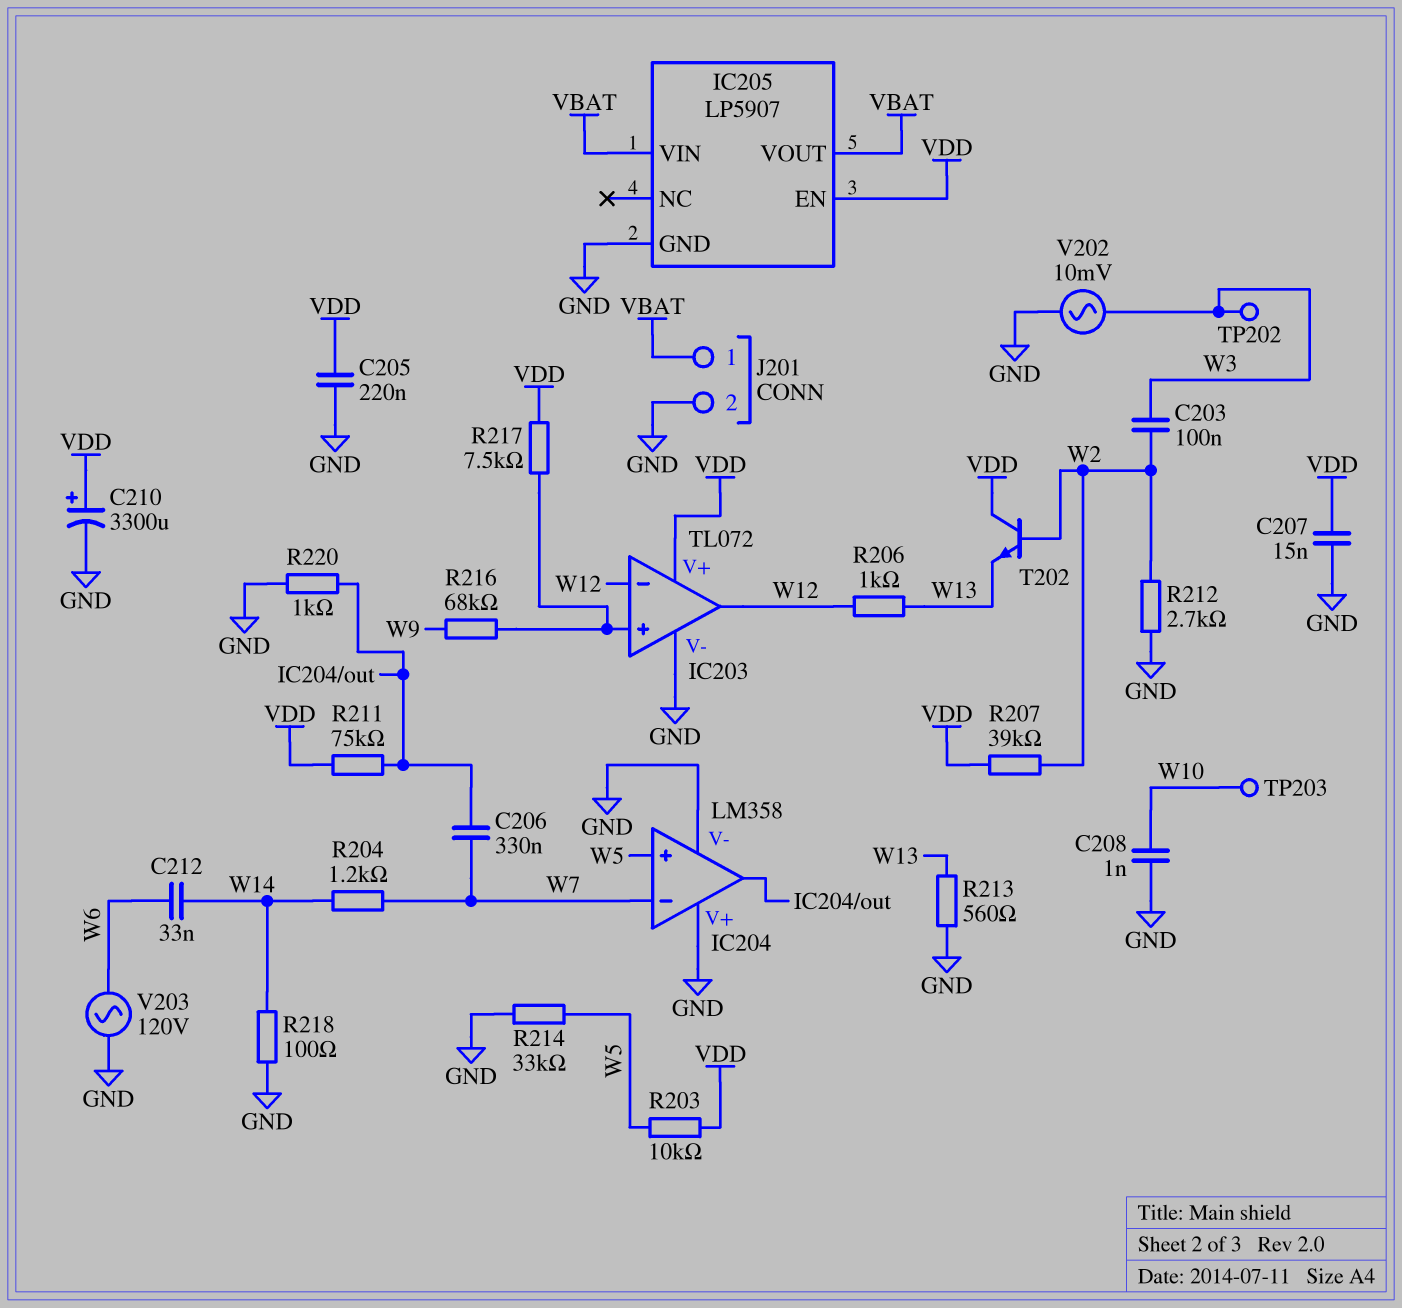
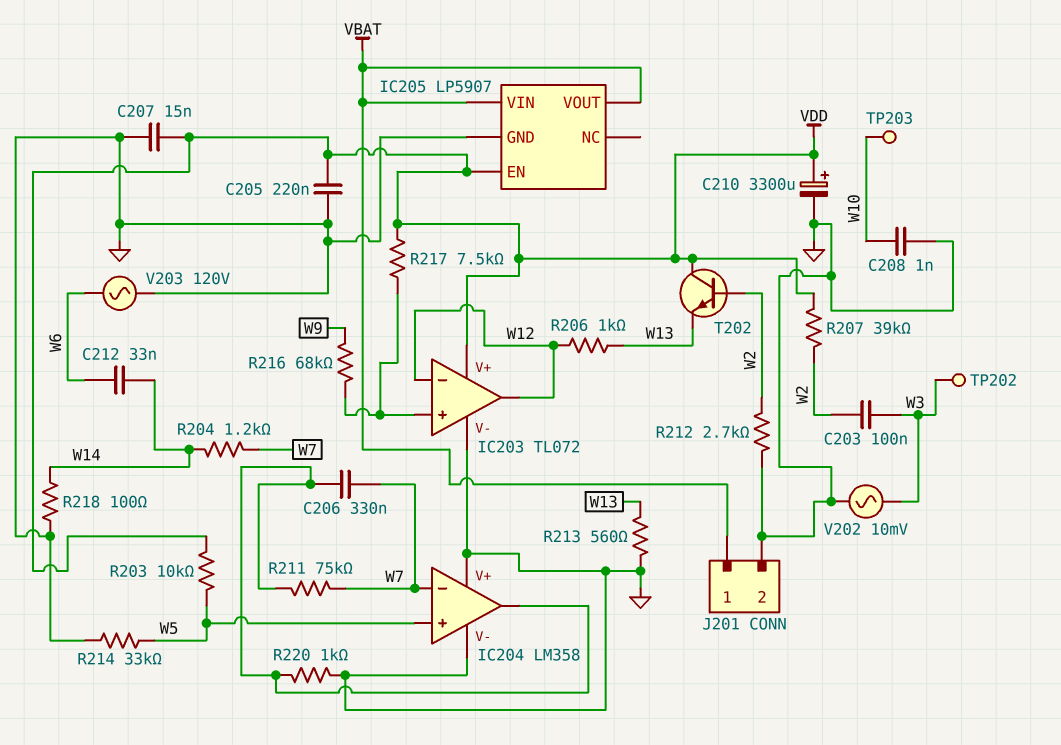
R211: 75k (IC204/out, VDD) -> 75k (IC204/out, W7)

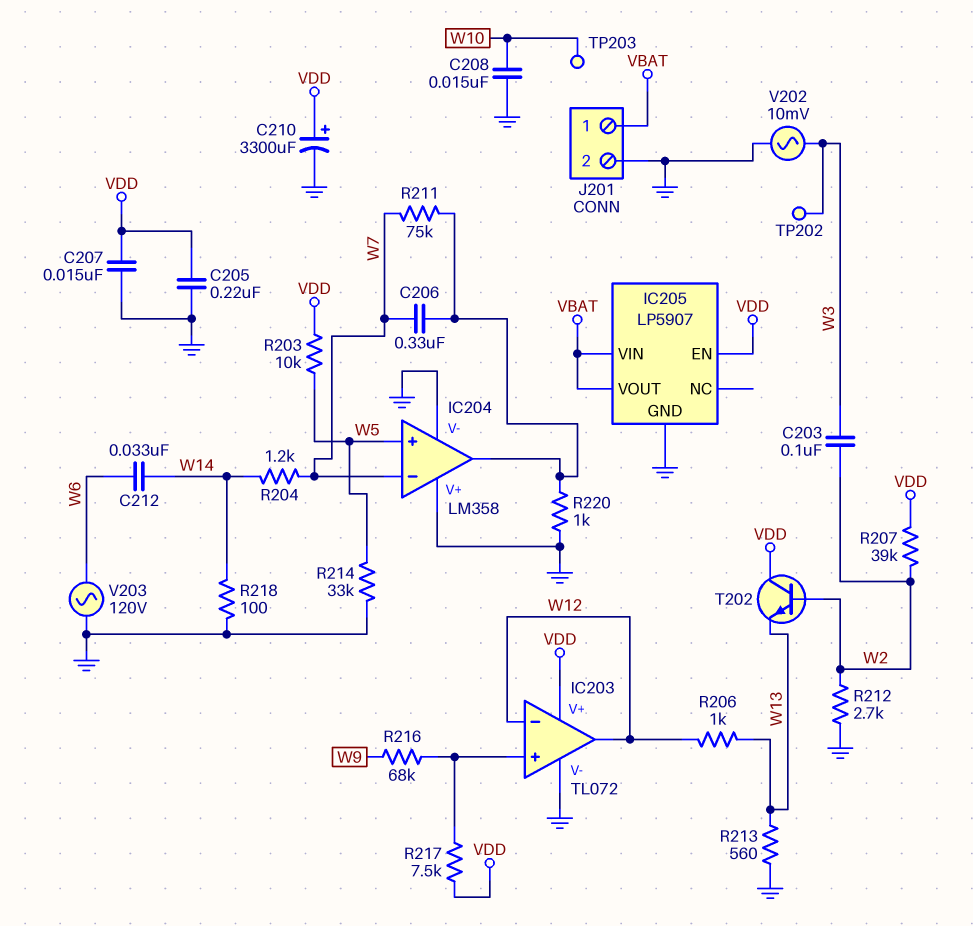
C208: 1nF (GND, W10) -> 15nF (GND, W10)

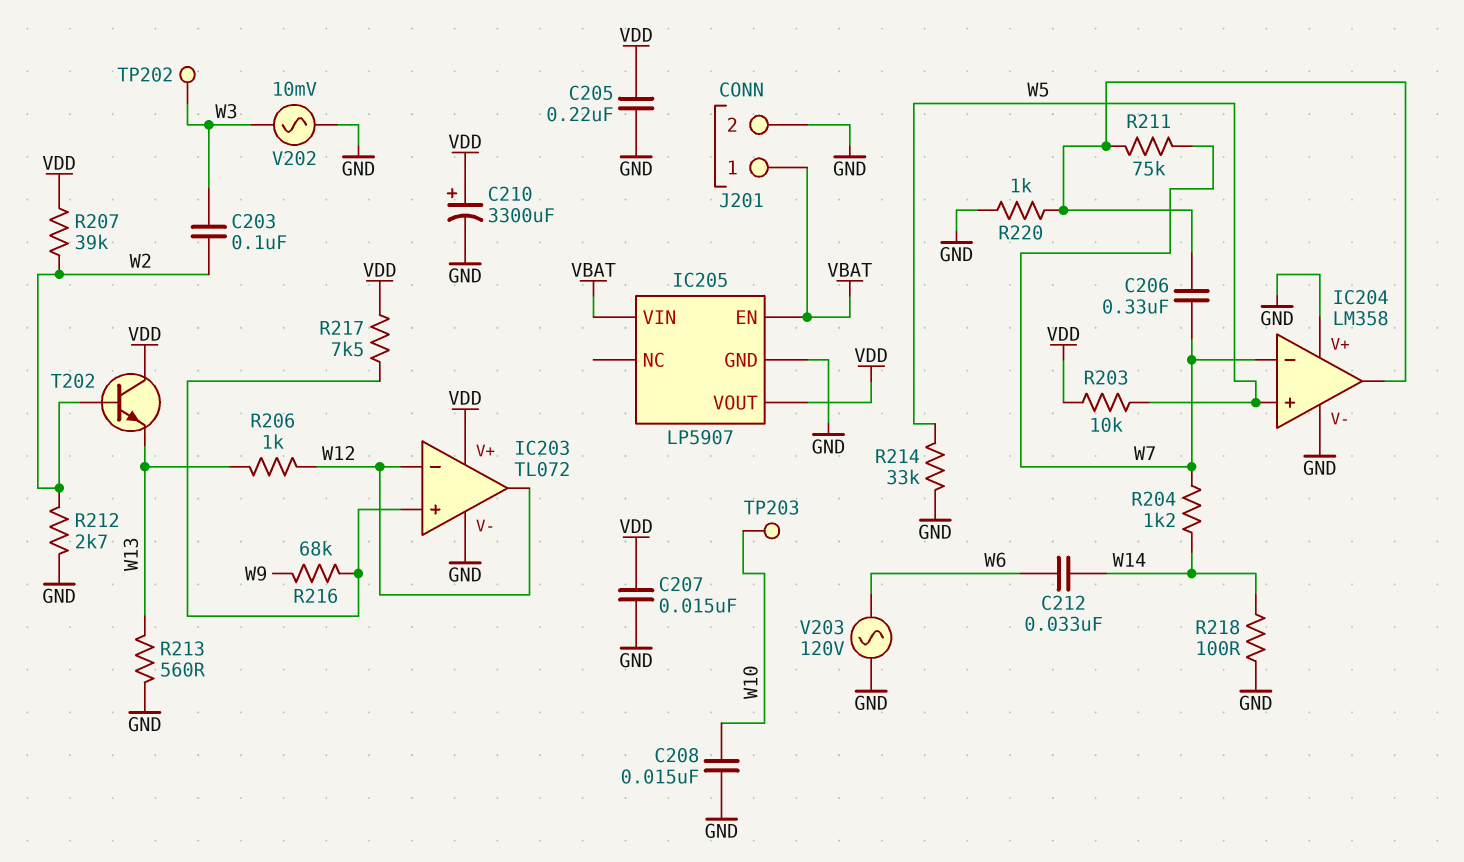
IC205 pin EN: VDD -> VBAT
IC205 pin VOUT: VBAT -> VDD

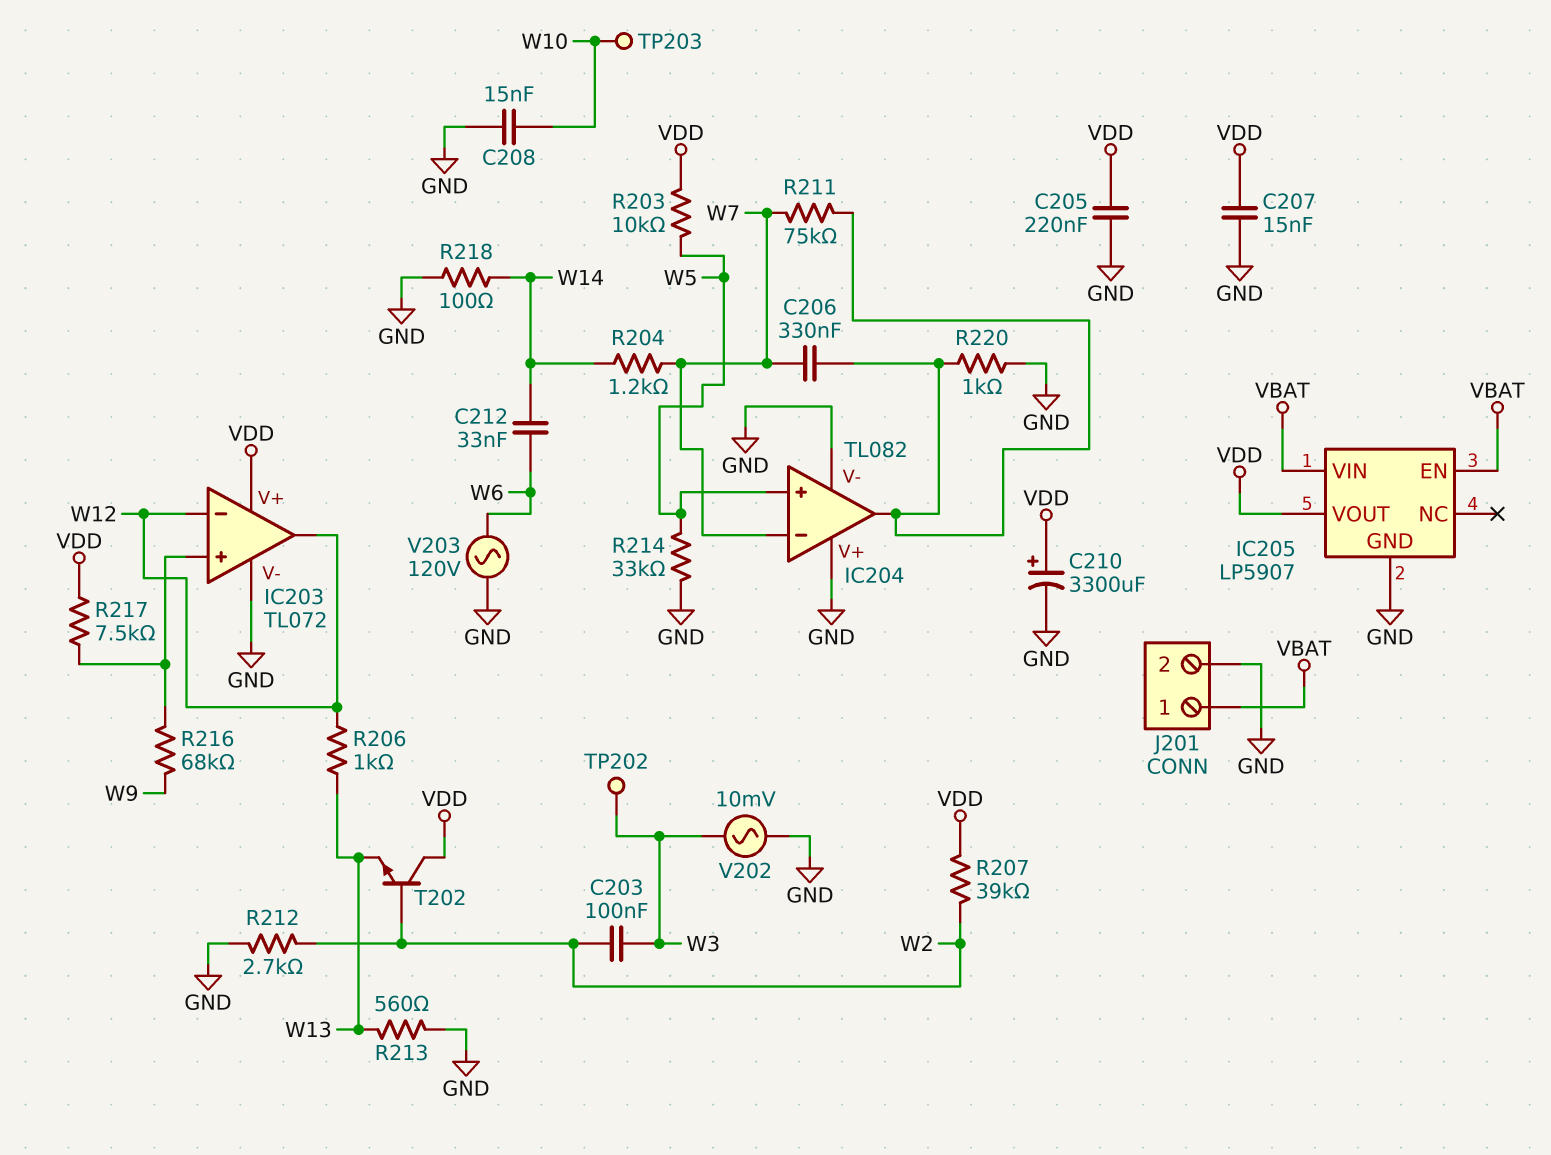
IC204: LM358 -> TL082

